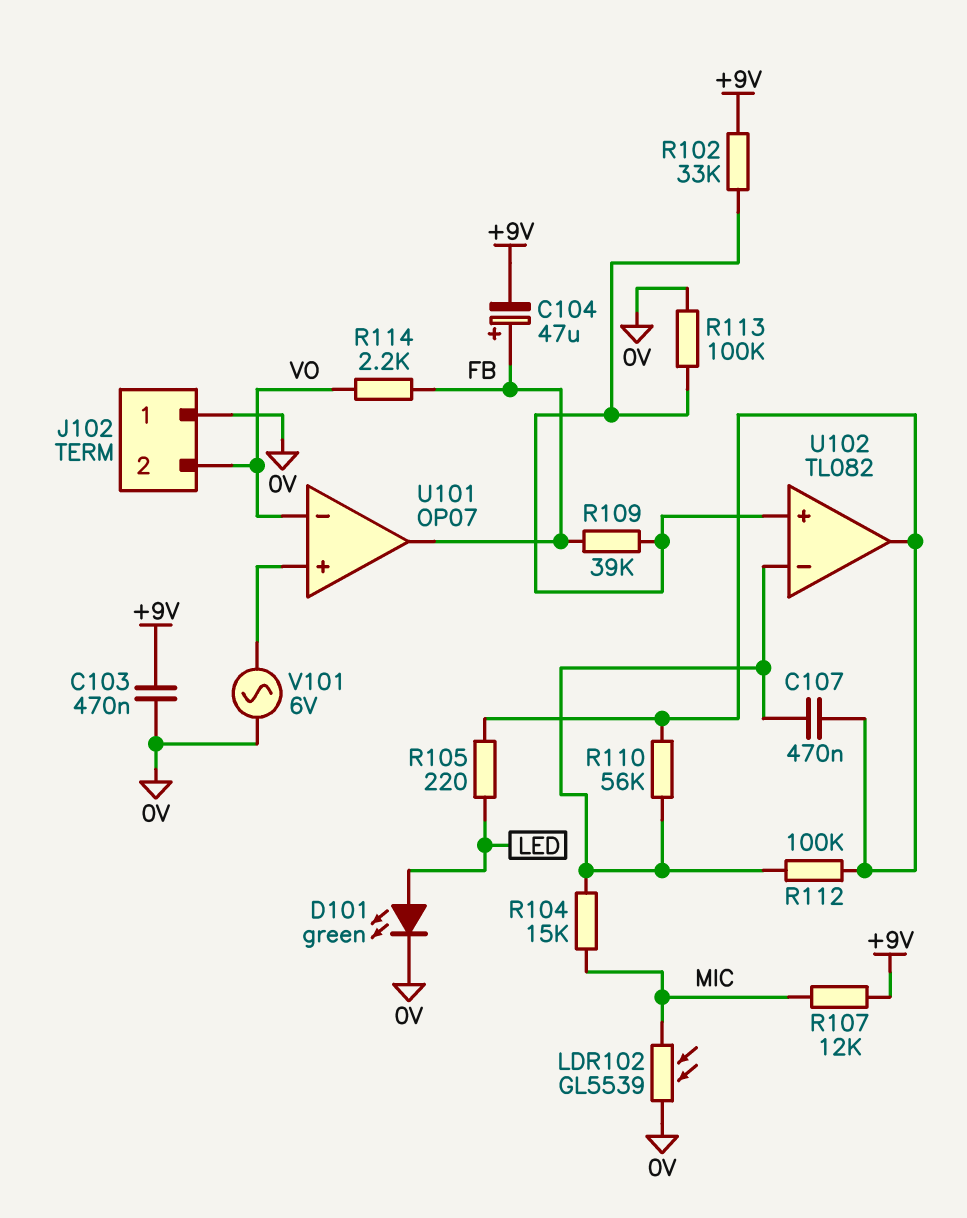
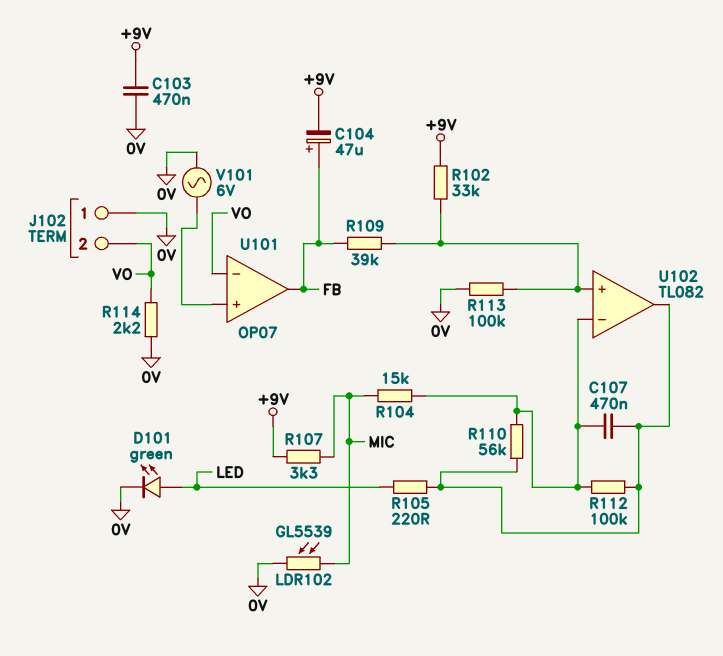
R107: 12k (+9V, MIC) -> 3.3k (+9V, MIC)
R114: 2.2k (FB, VO) -> 2.2k (0V, VO)

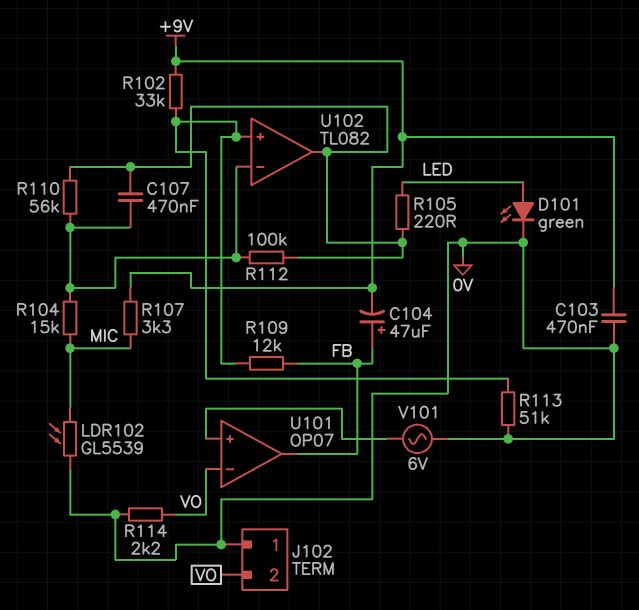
R109: 39k (FB, U102/in+) -> 12k (FB, U102/in+)
R113: 100k (0V, U102/in+) -> 51k (0V, U102/in+)

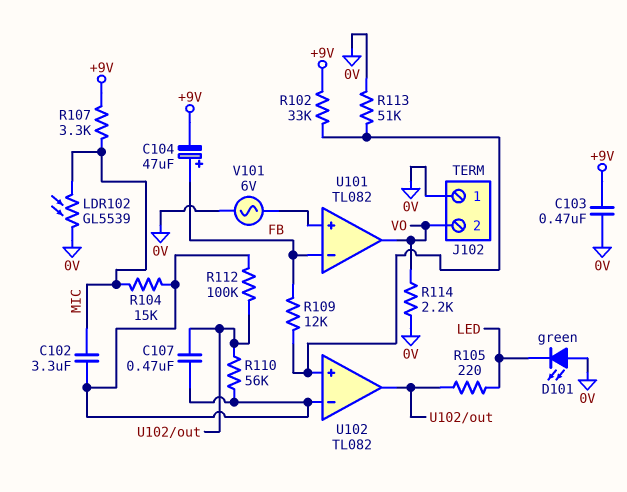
C102: none -> 3.3uF (MIC, U102/in-)
D101: LED green (A LED, K 0V) -> LED green (A 0V, K LED)
U101: OP07 -> TL082
U101 pin in-: VO -> FB
U101 pin out: FB -> VO

